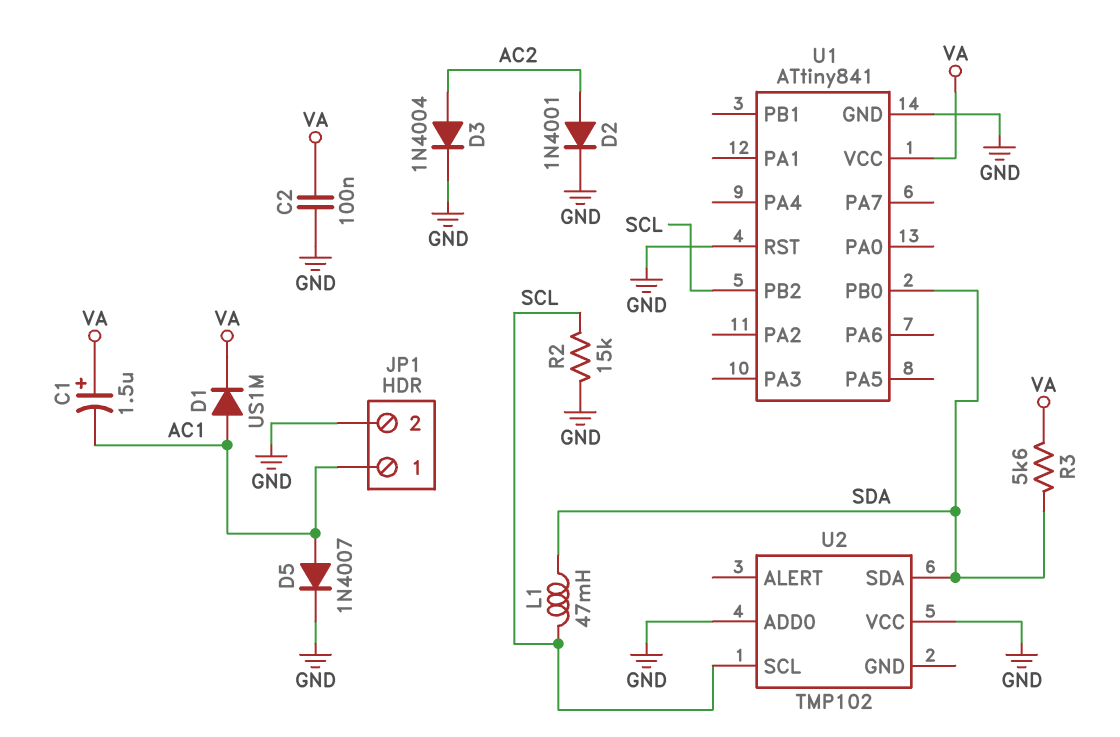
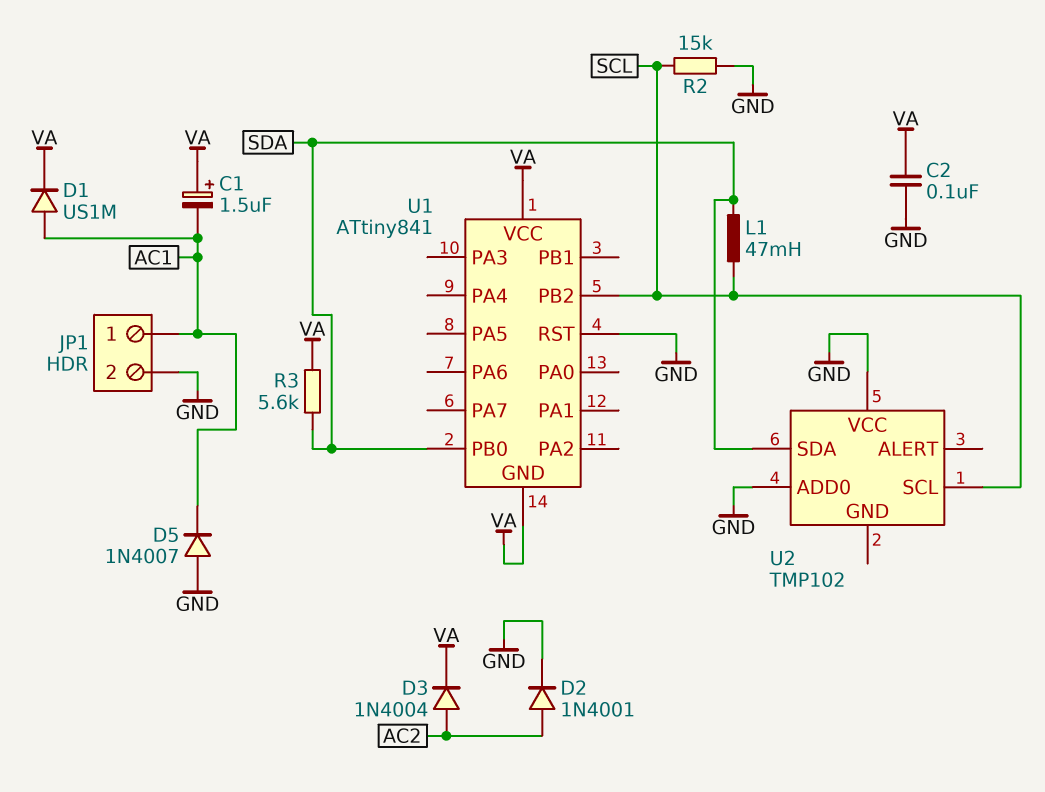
D3: diode 1N4004 (A AC2, K GND) -> diode 1N4004 (A AC2, K VA)
D5: diode 1N4007 (A AC1, K GND) -> diode 1N4007 (A GND, K AC1)
U1 pin GND: GND -> VA

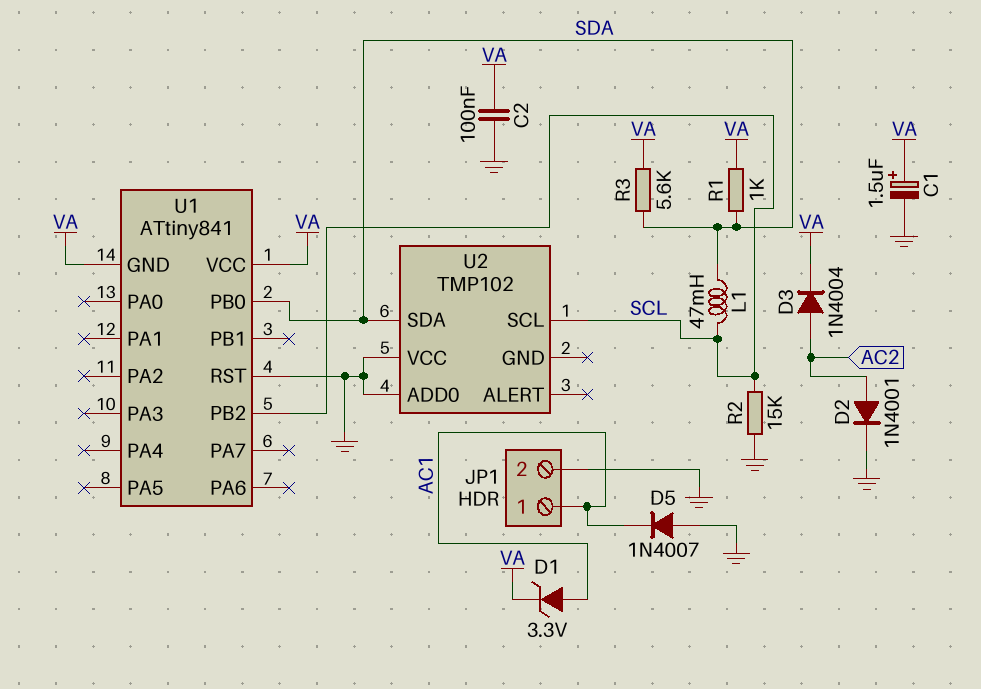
C1: 1.5uF (plus VA, minus AC1) -> 1.5uF (plus VA, minus GND)
D1: diode US1M (A AC1, K VA) -> zener 3.3V (A AC1, K VA)
R1: none -> 1k (SDA, VA)

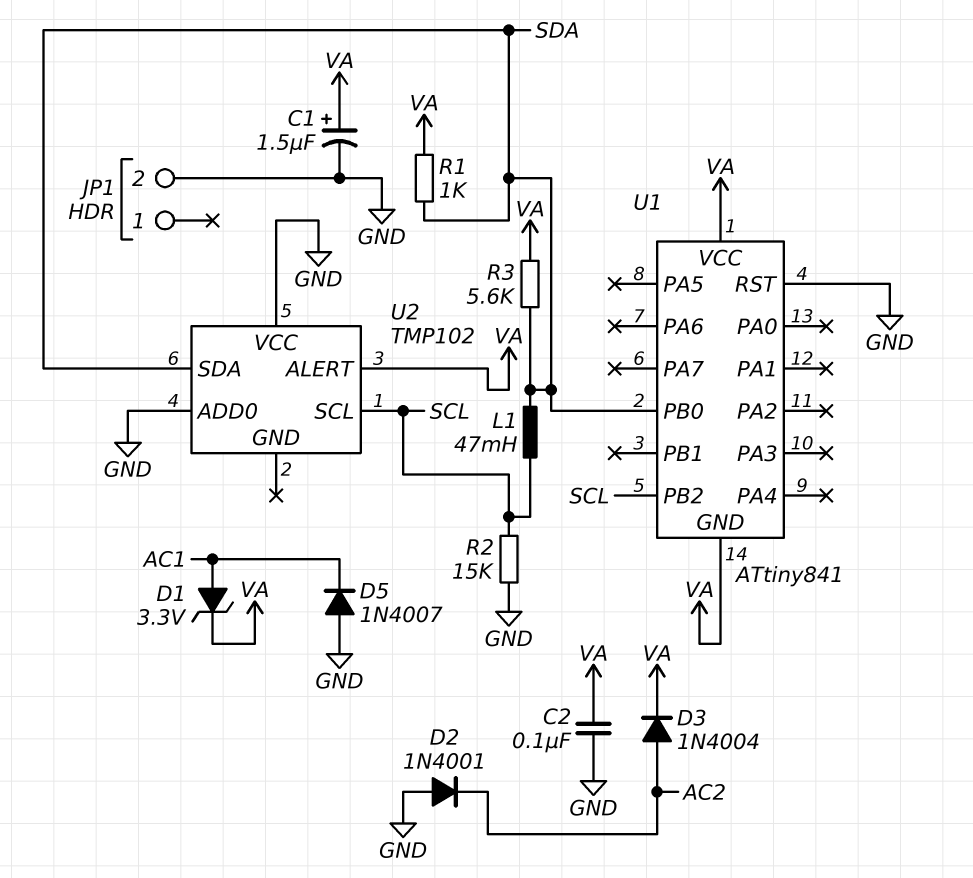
D2: diode 1N4001 (A AC2, K GND) -> diode 1N4001 (A GND, K AC2)
JP1 pin 1: AC1 -> none
U2 pin ALERT: none -> VA

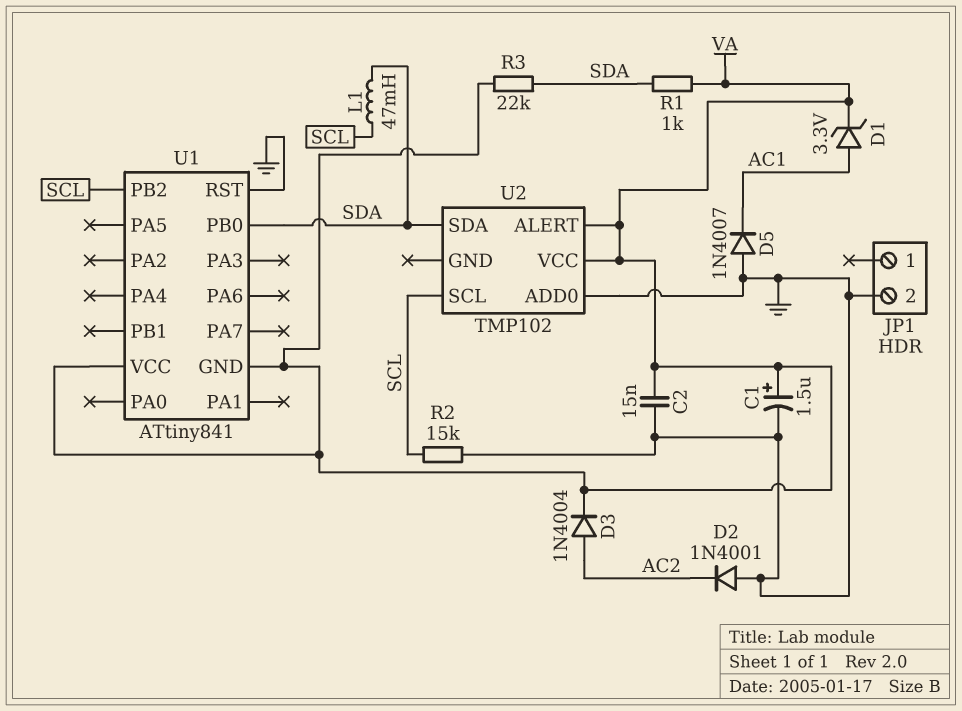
C2: 100nF (GND, VA) -> 15nF (GND, VA)
R3: 5.6k (SDA, VA) -> 22k (SDA, VA)
U2 pin VCC: GND -> VA

